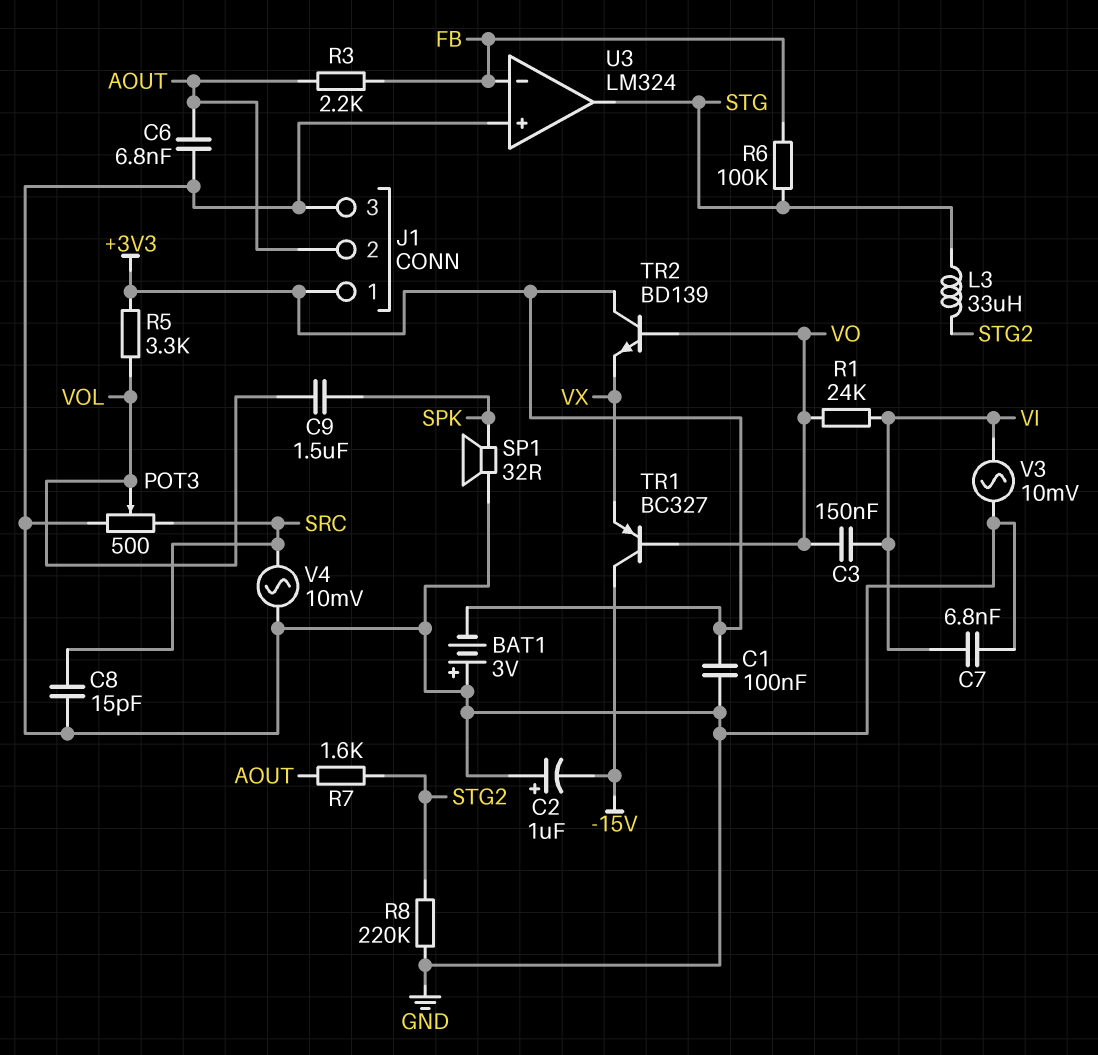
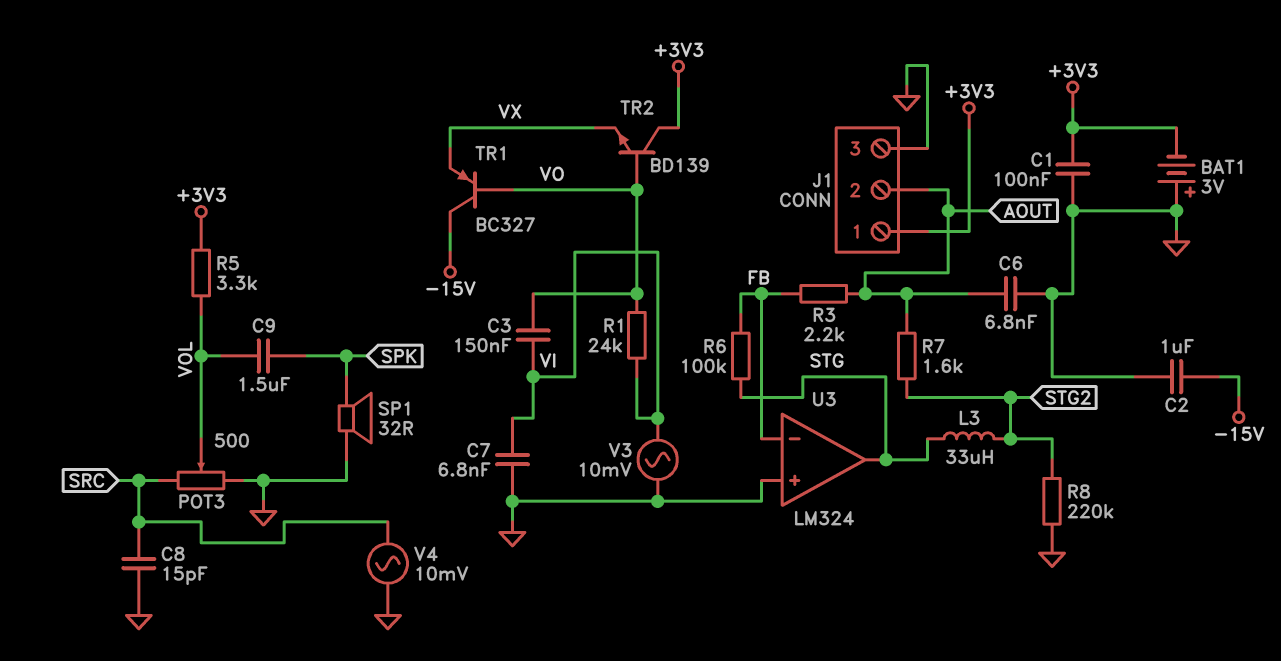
C2: 1uF (plus GND, minus -15V) -> 1uF (-15V, GND)

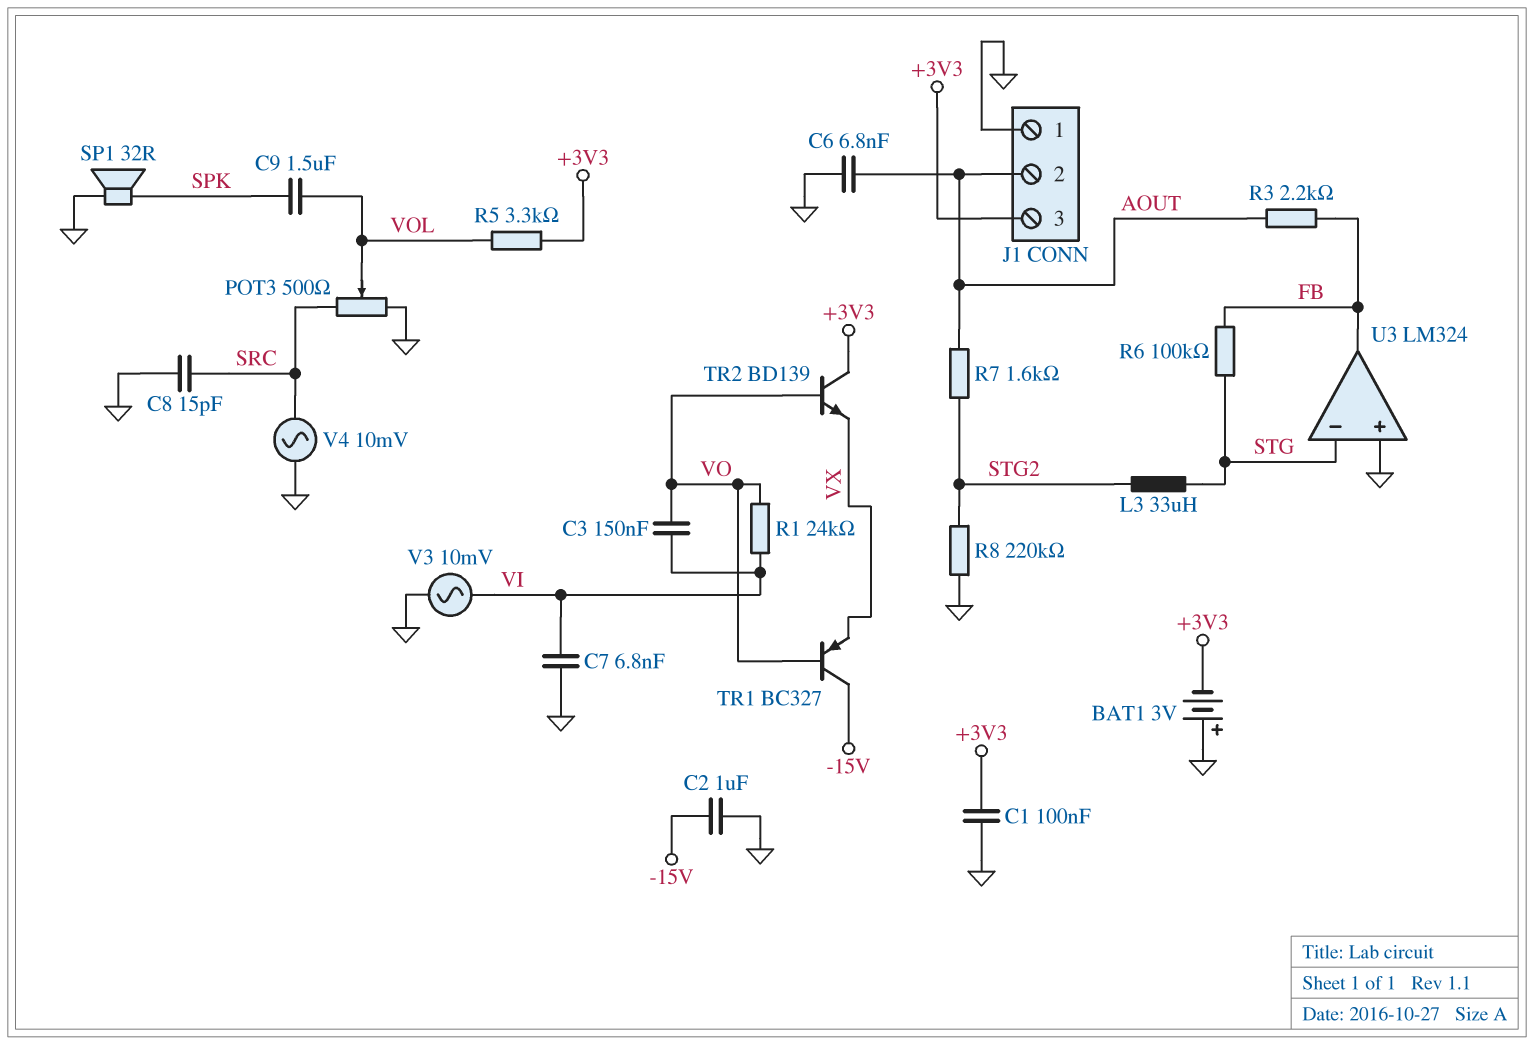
J1 pin 1: +3V3 -> GND
J1 pin 3: GND -> +3V3
U3 pin in-: FB -> STG
U3 pin out: STG -> FB

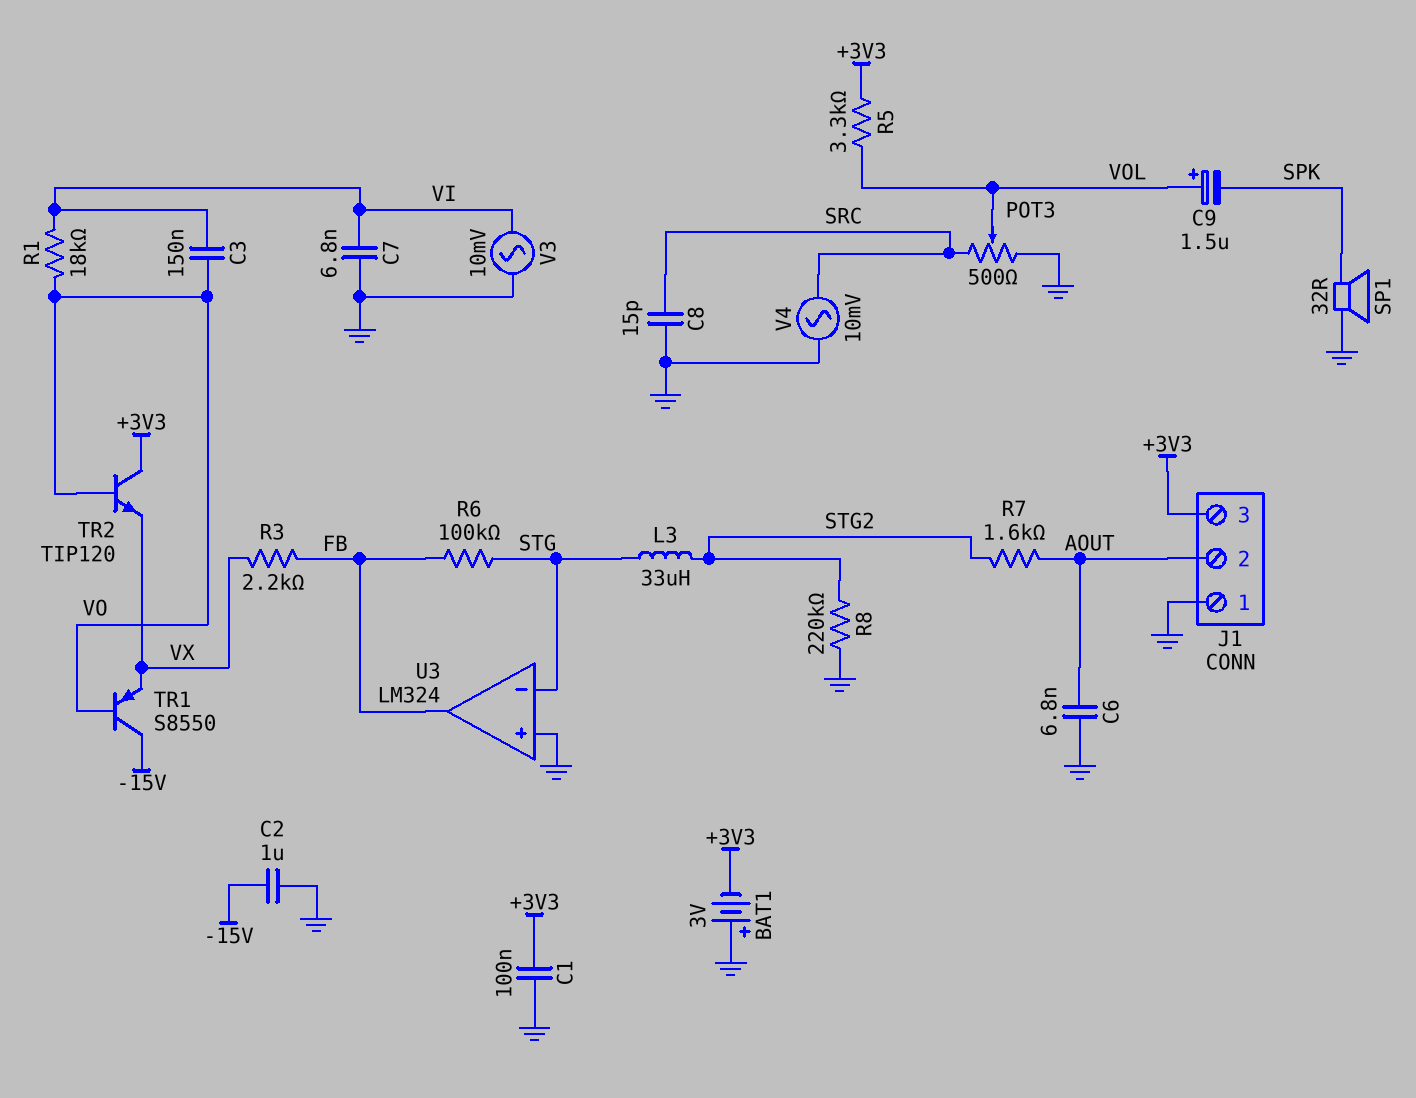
C9: 1.5uF (SPK, VOL) -> 1.5uF (plus VOL, minus SPK)
R1: 24k (VI, VO) -> 18k (VI, VO)
R3: 2.2k (AOUT, FB) -> 2.2k (FB, VX)
TR1: PNP BC327 (B VO, C -15V, E VX) -> PNP S8550 (B VO, C -15V, E VX)
TR2: NPN BD139 (B VO, C +3V3, E VX) -> NPN TIP120 (B VO, C +3V3, E VX)

